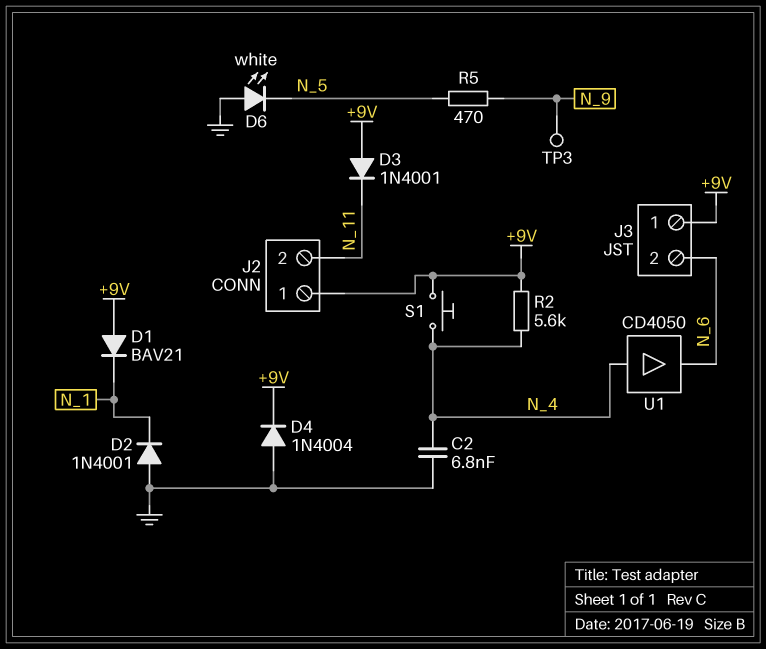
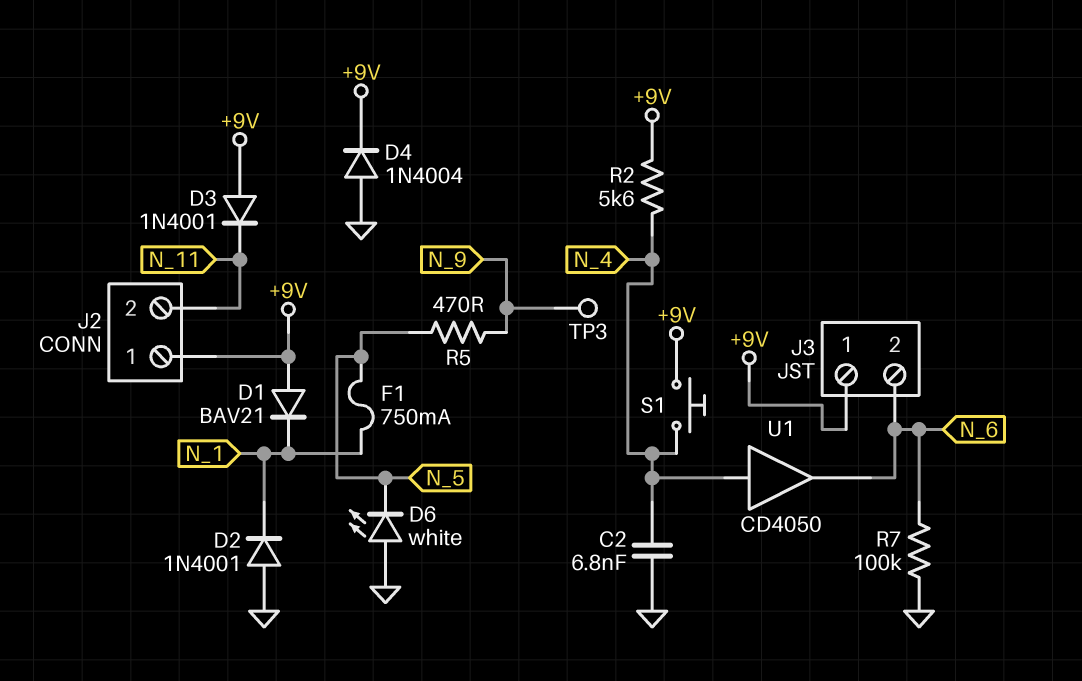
F1: none -> 750mA (N_1, N_5)
R7: none -> 100k (GND, N_6)

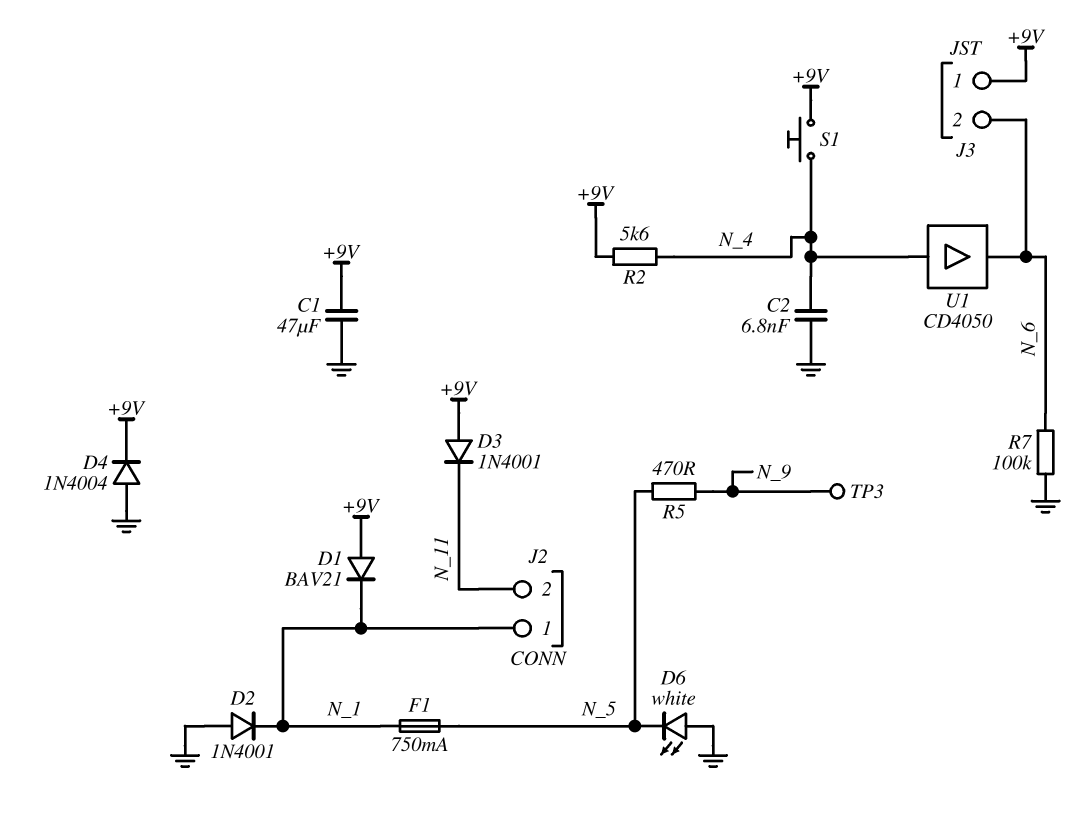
C1: none -> 47uF (+9V, GND)
J2 pin 1: +9V -> N_1

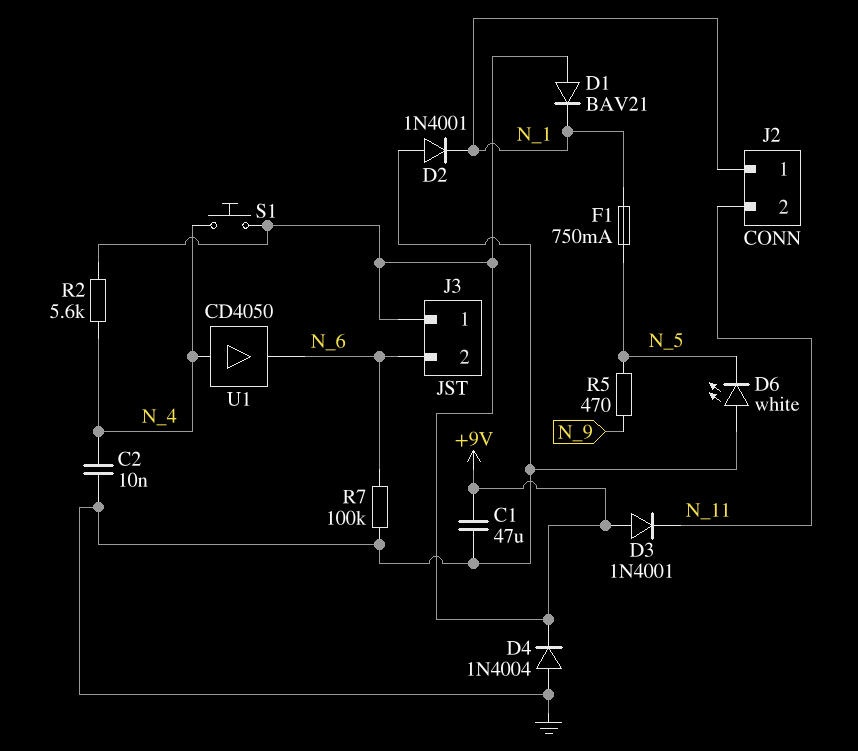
C2: 6.8nF (GND, N_4) -> 10nF (GND, N_4)
TP3: test point (N_9) -> none

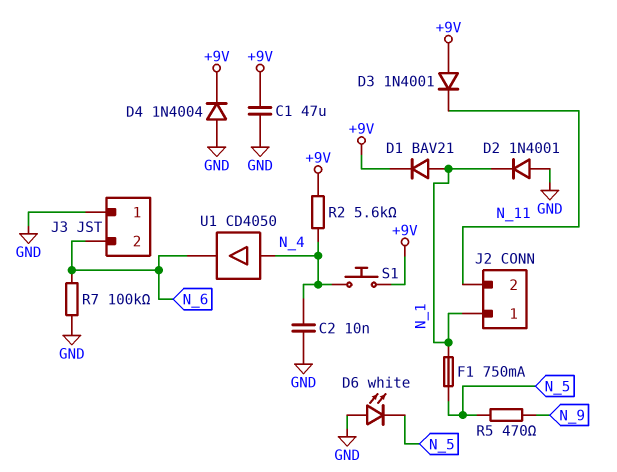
D1: diode BAV21 (A +9V, K N_1) -> diode BAV21 (A N_1, K +9V)
J3 pin 1: +9V -> GND

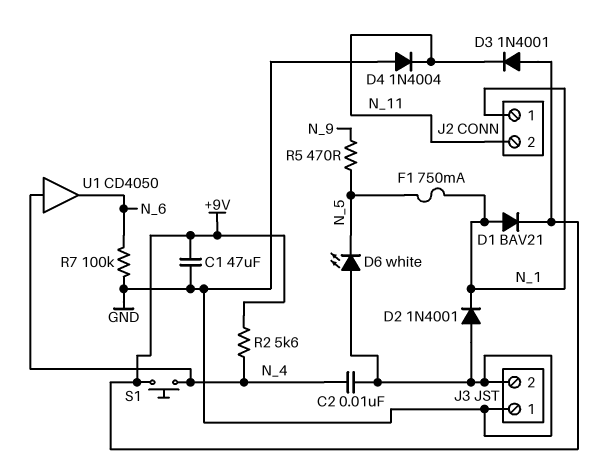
D4: diode 1N4004 (A GND, K +9V) -> diode 1N4004 (A GND, K N_11)
J3 pin 2: N_6 -> GND

